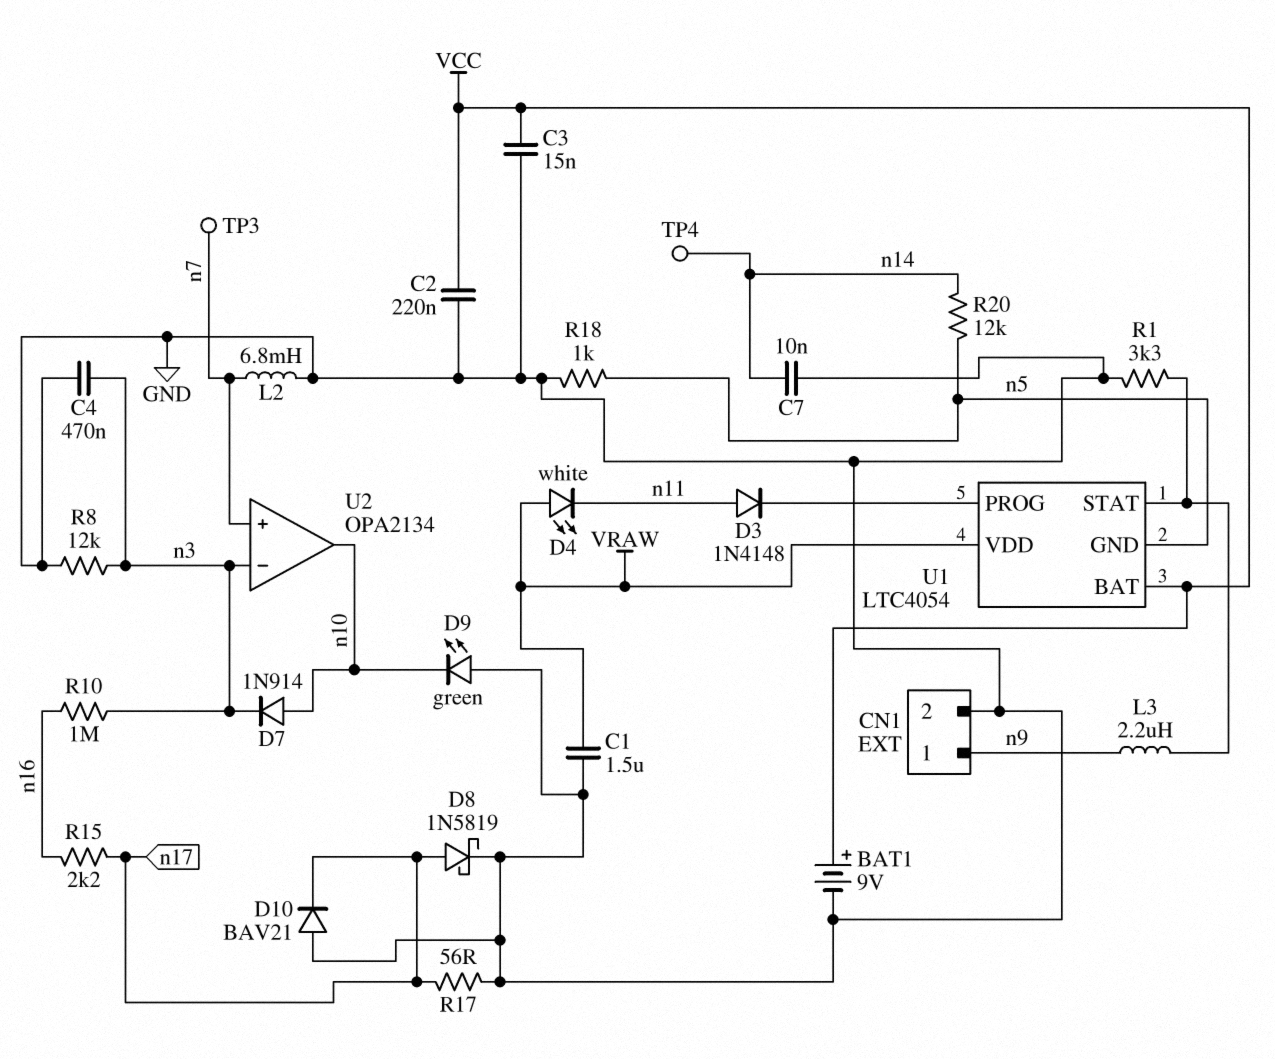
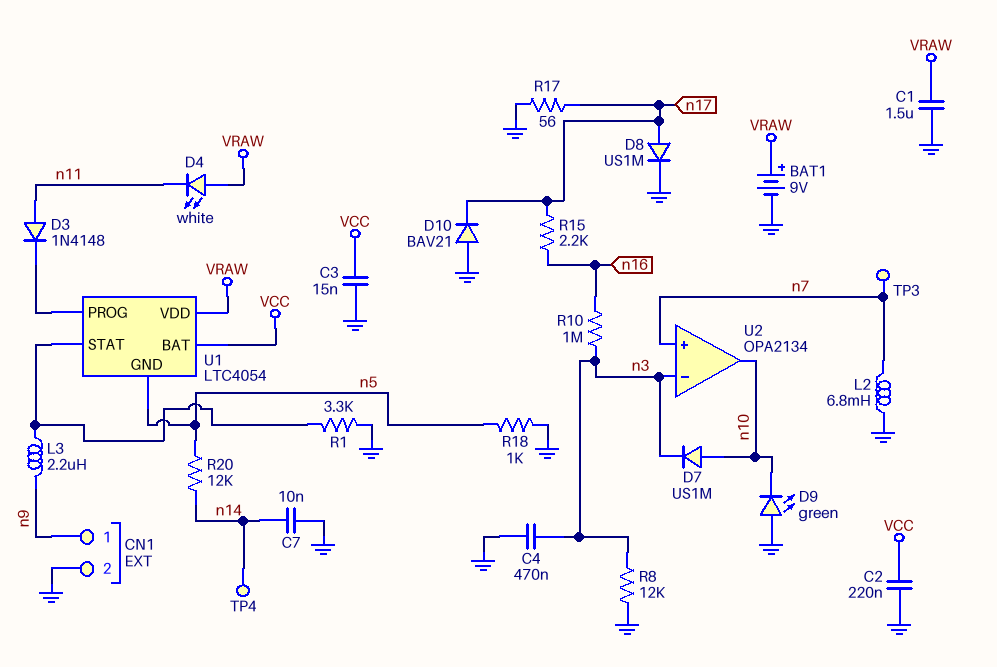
BAT1: 9V (plus VCC, minus GND) -> 9V (plus VRAW, minus GND)
D7: diode 1N914 (A n10, K n3) -> diode US1M (A n10, K n3)
D8: schottky 1N5819 (A n17, K GND) -> diode US1M (A n17, K GND)

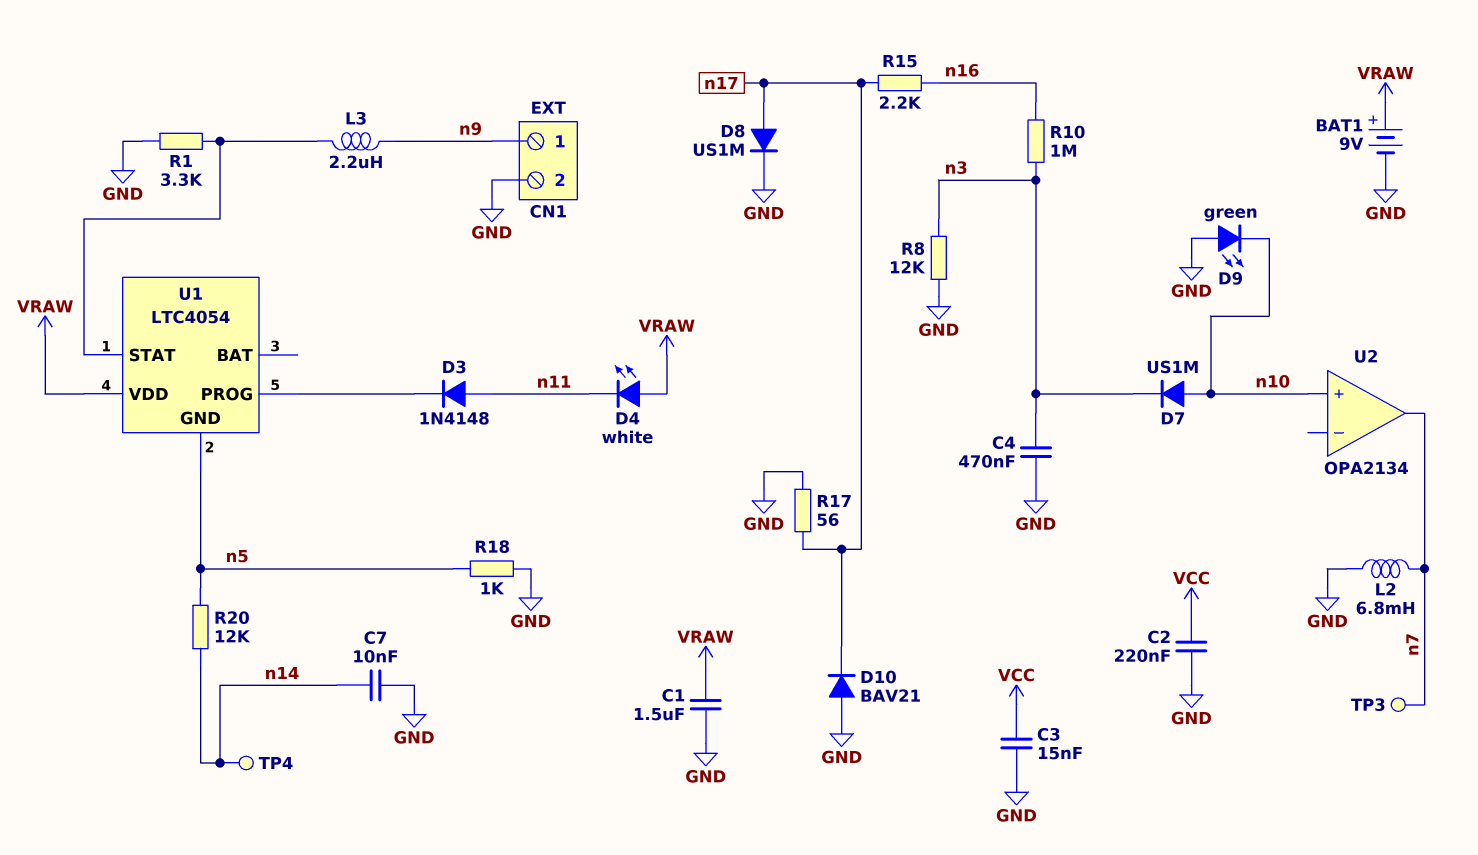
U1 pin BAT: VCC -> none
U2 pin in+: n7 -> n10
U2 pin in-: n3 -> none
U2 pin out: n10 -> n7

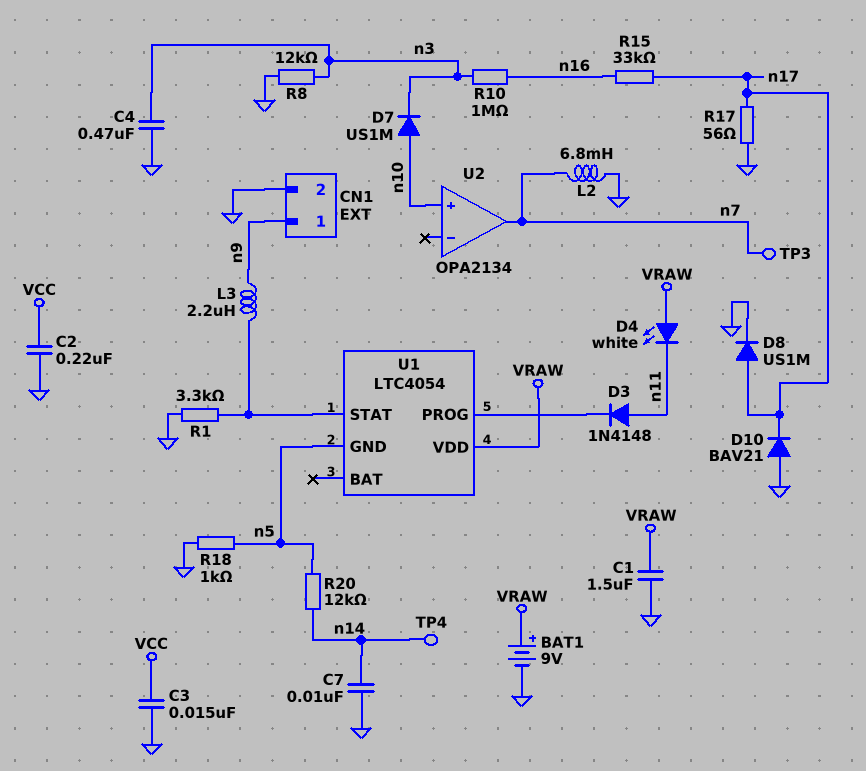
D9: LED green (A GND, K n10) -> none
R15: 2.2k (n16, n17) -> 33k (n16, n17)

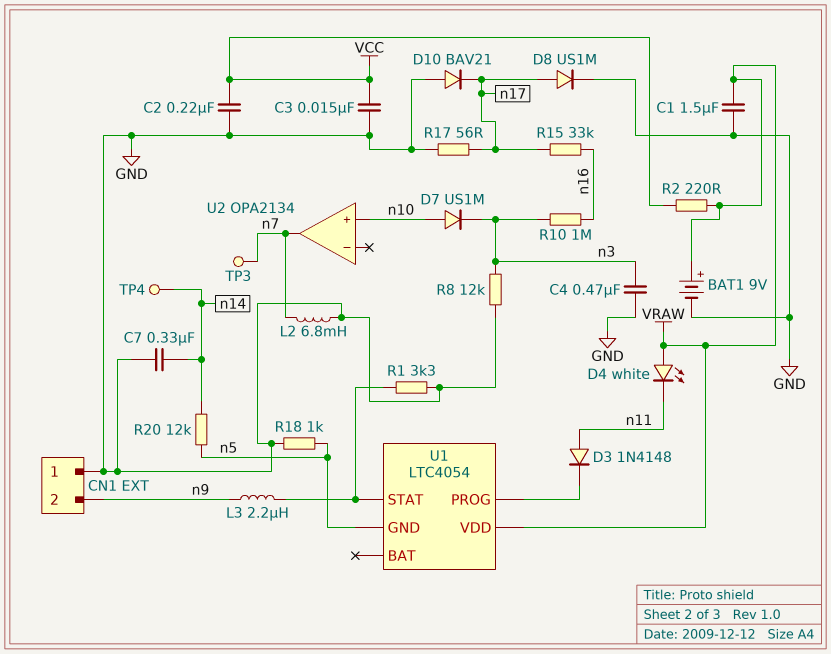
C7: 10nF (GND, n14) -> 330nF (GND, n14)
CN1 pin 1: n9 -> GND
CN1 pin 2: GND -> n9
R2: none -> 220 (VCC, VRAW)

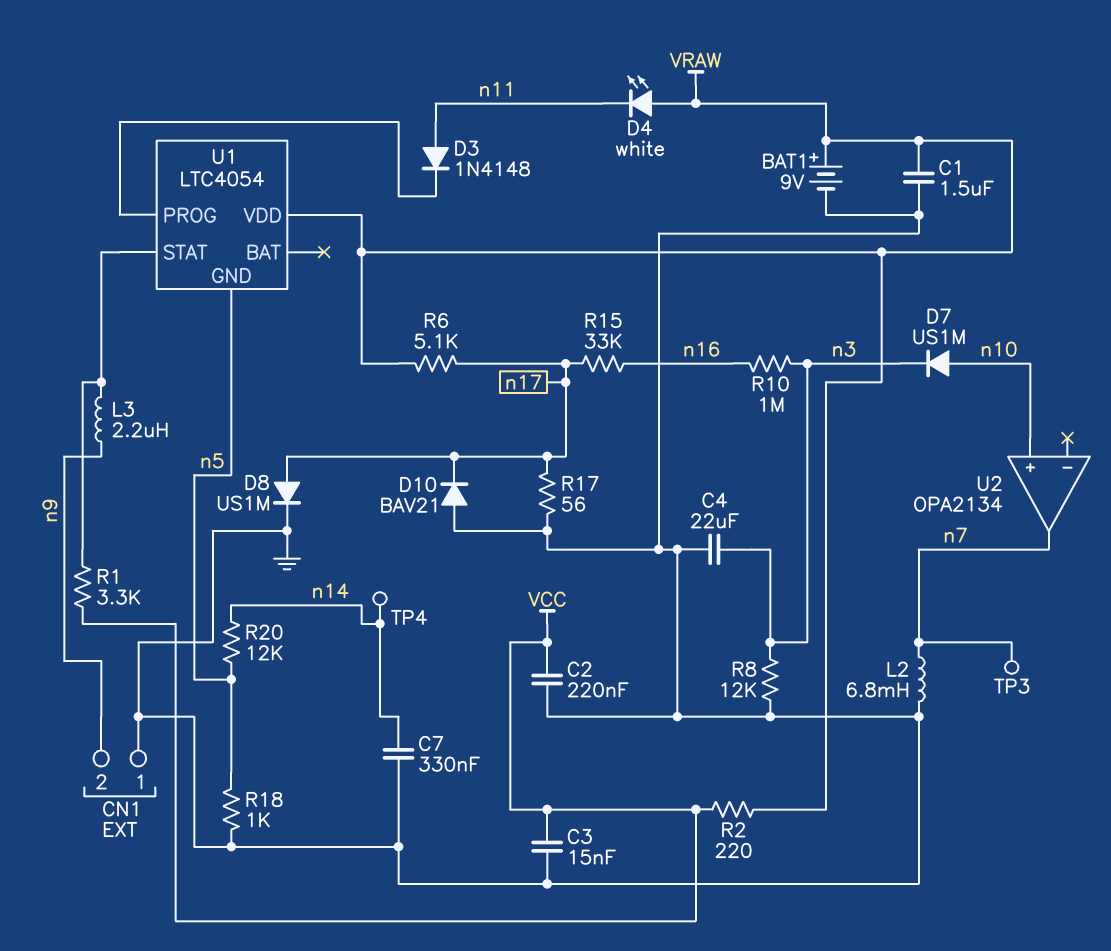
C4: 470nF (GND, n3) -> 22uF (GND, n3)
R1: 3.3k (GND, U1/STAT) -> 3.3k (U1/STAT, VCC)
R6: none -> 5.1k (VRAW, n17)

